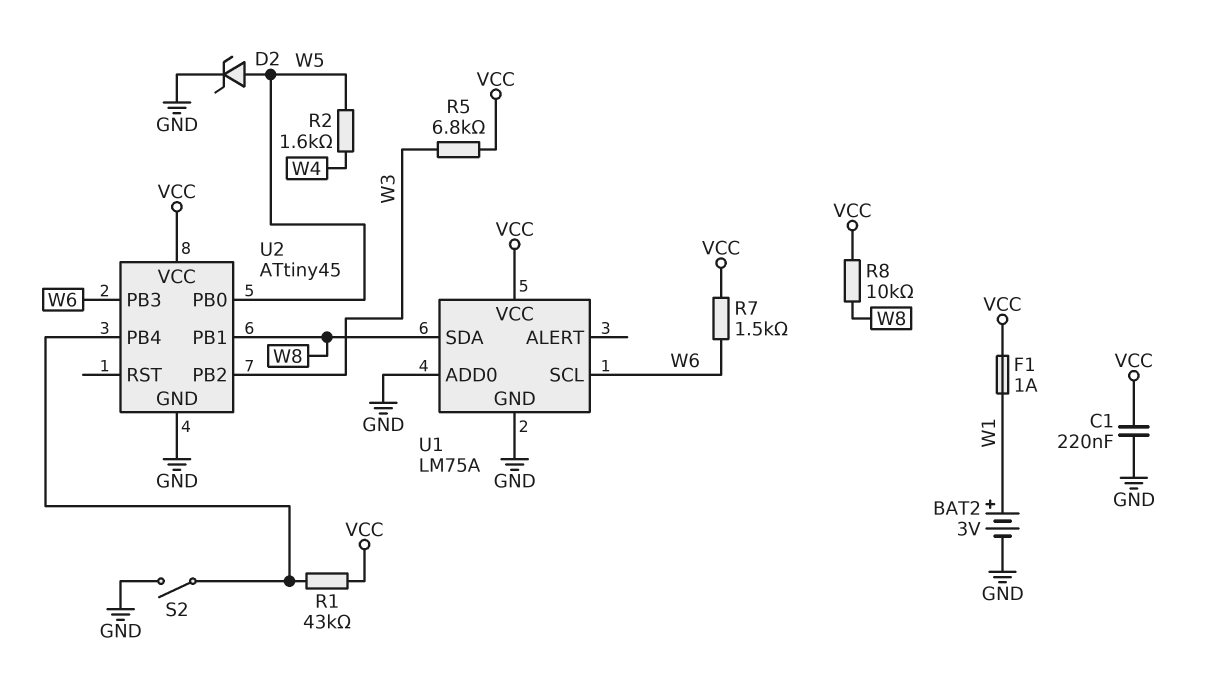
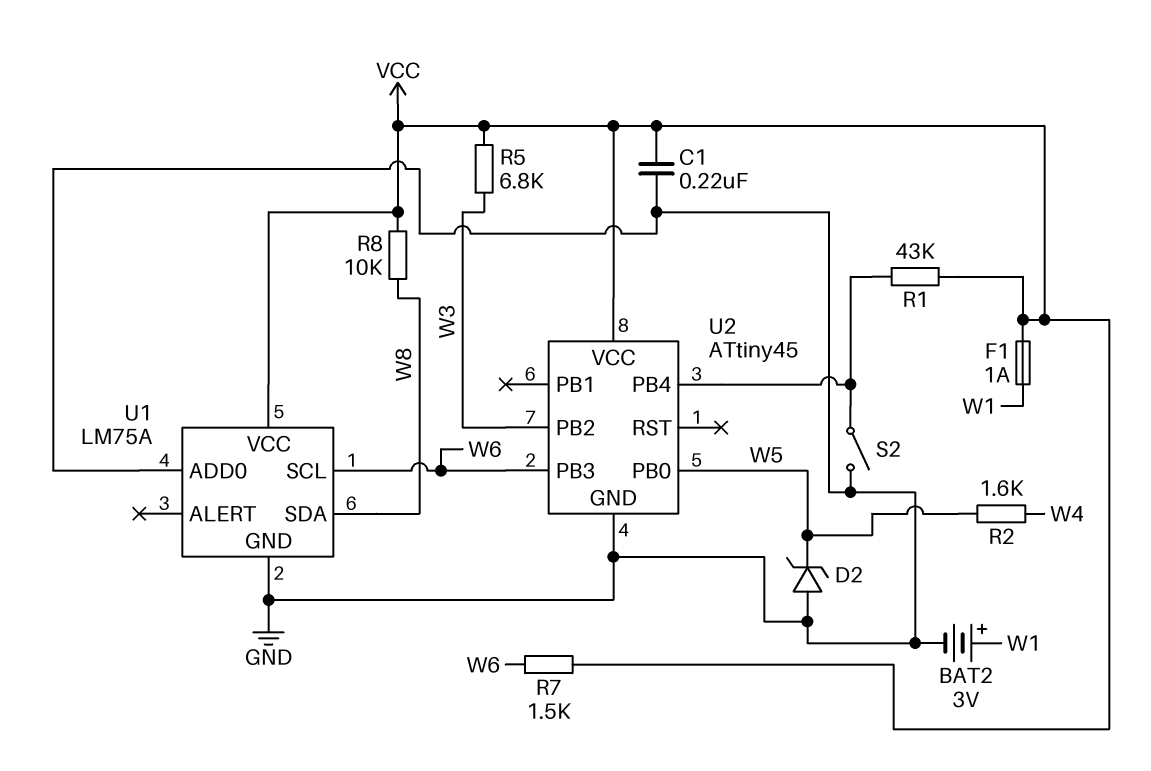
D2: zener (A W5, K GND) -> zener (A GND, K W5)
U2 pin PB1: W8 -> none

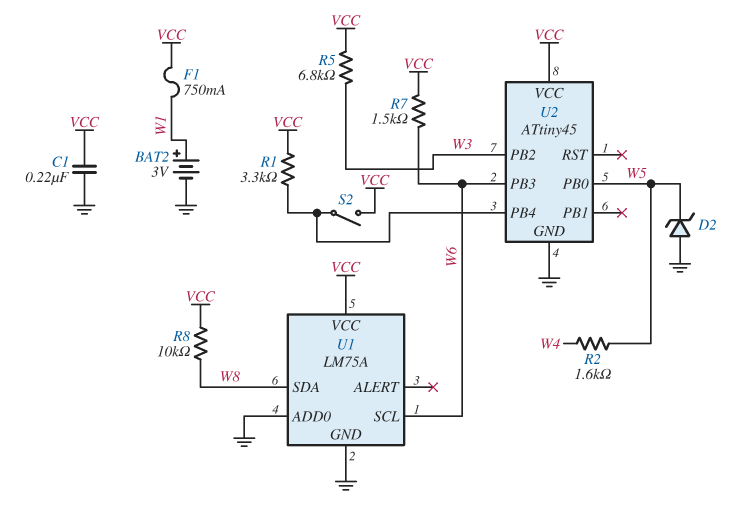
F1: 1A (VCC, W1) -> 750mA (VCC, W1)
R1: 43k (U2/PB4, VCC) -> 3.3k (U2/PB4, VCC)
S2: switch (GND, U2/PB4) -> switch (U2/PB4, VCC)

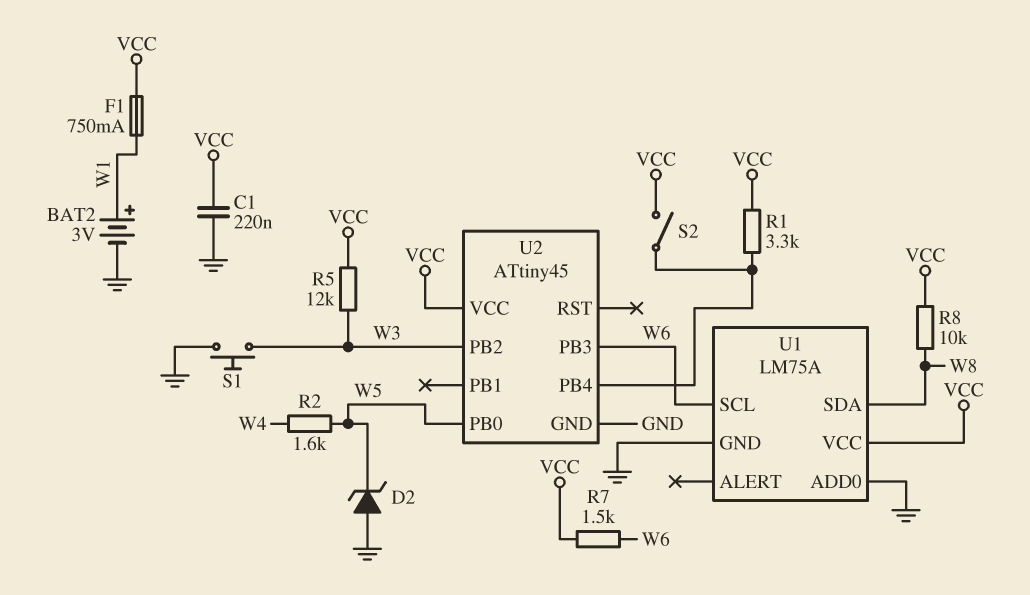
R5: 6.8k (VCC, W3) -> 12k (VCC, W3)
S1: none -> button (GND, W3)

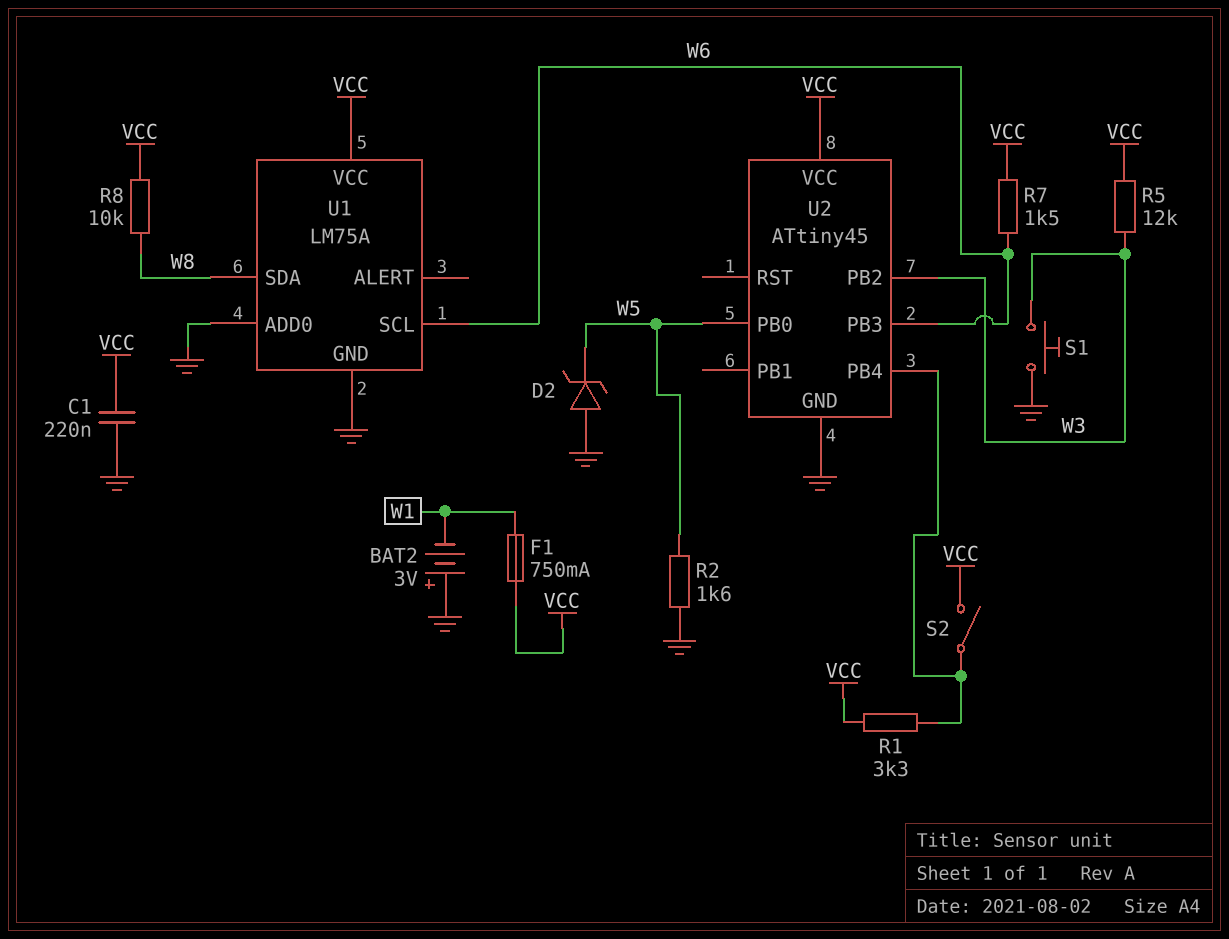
BAT2: 3V (plus W1, minus GND) -> 3V (plus GND, minus W1)
R2: 1.6k (W4, W5) -> 1.6k (GND, W5)

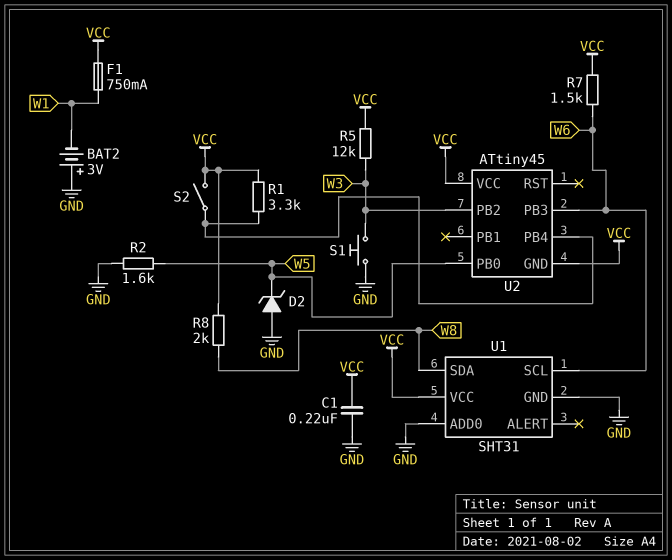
R8: 10k (VCC, W8) -> 2k (VCC, W8)
U1: LM75A -> SHT31
U2 pin GND: GND -> VCC

